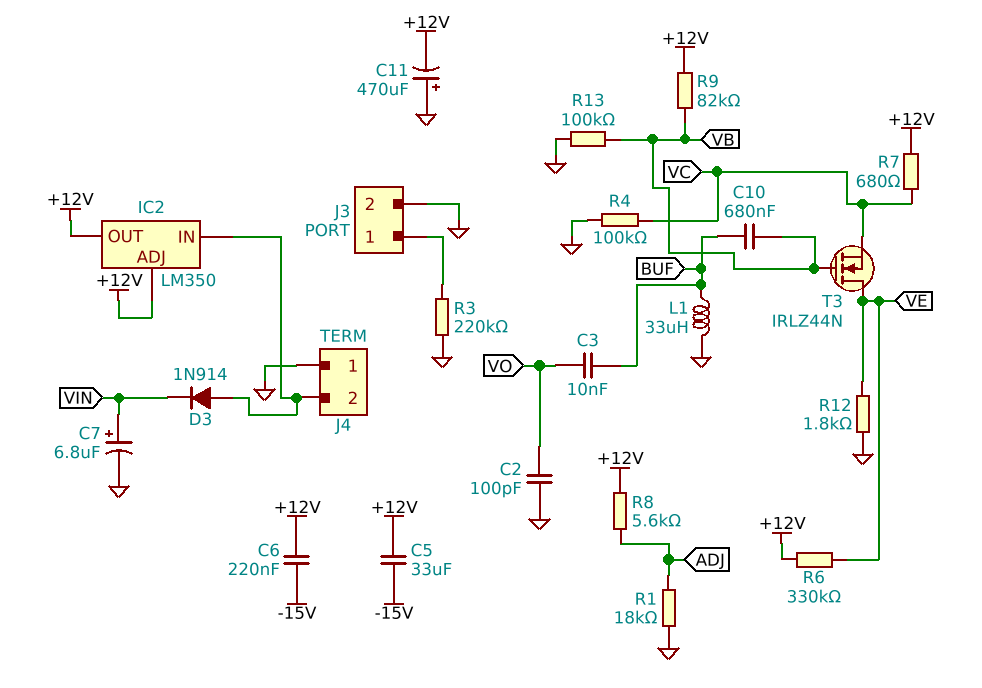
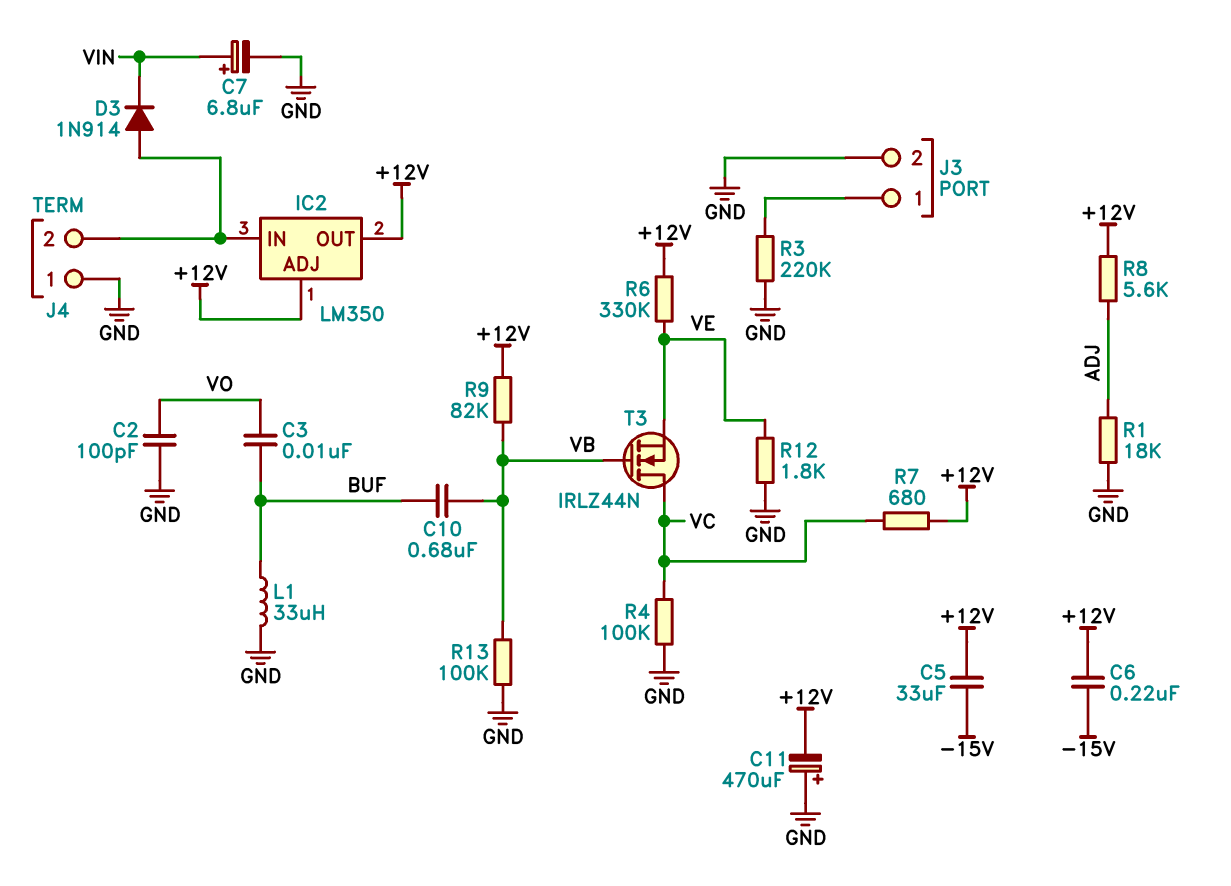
T3: NMOS IRLZ44N (G VB, D VE, S VC) -> NMOS IRLZ44N (G VB, D VC, S VE)

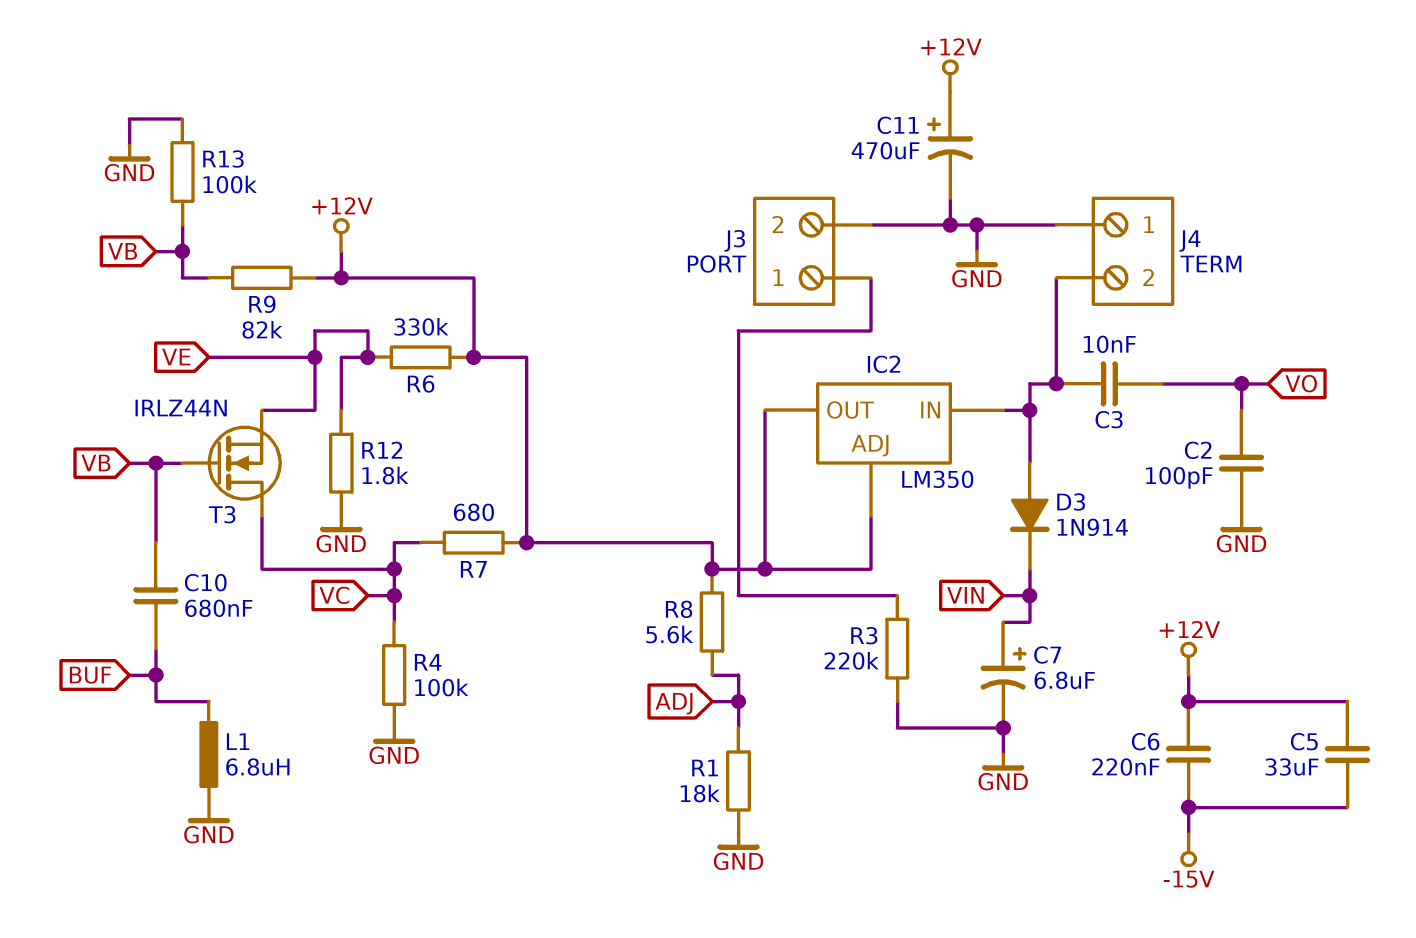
C3: 10nF (BUF, VO) -> 10nF (IC2/IN, VO)
C11: 470uF (plus GND, minus +12V) -> 470uF (plus +12V, minus GND)
L1: 33uH (BUF, GND) -> 6.8uH (BUF, GND)

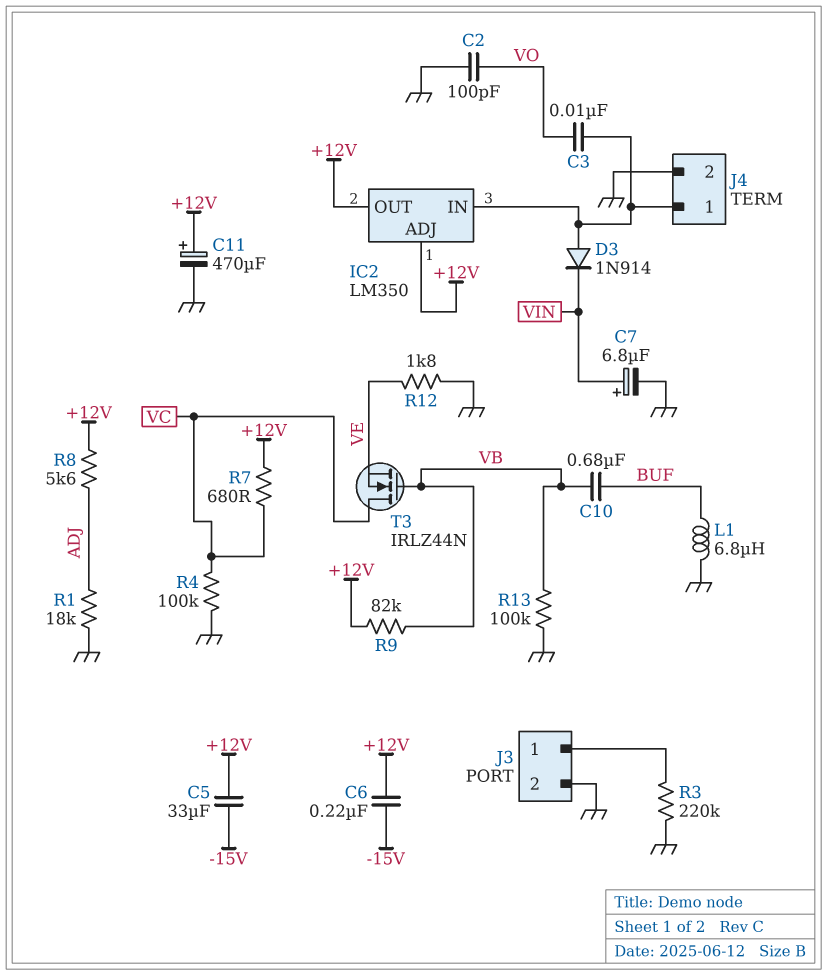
J4 pin 1: GND -> IC2/IN
J4 pin 2: IC2/IN -> GND
R6: 330k (+12V, VE) -> none

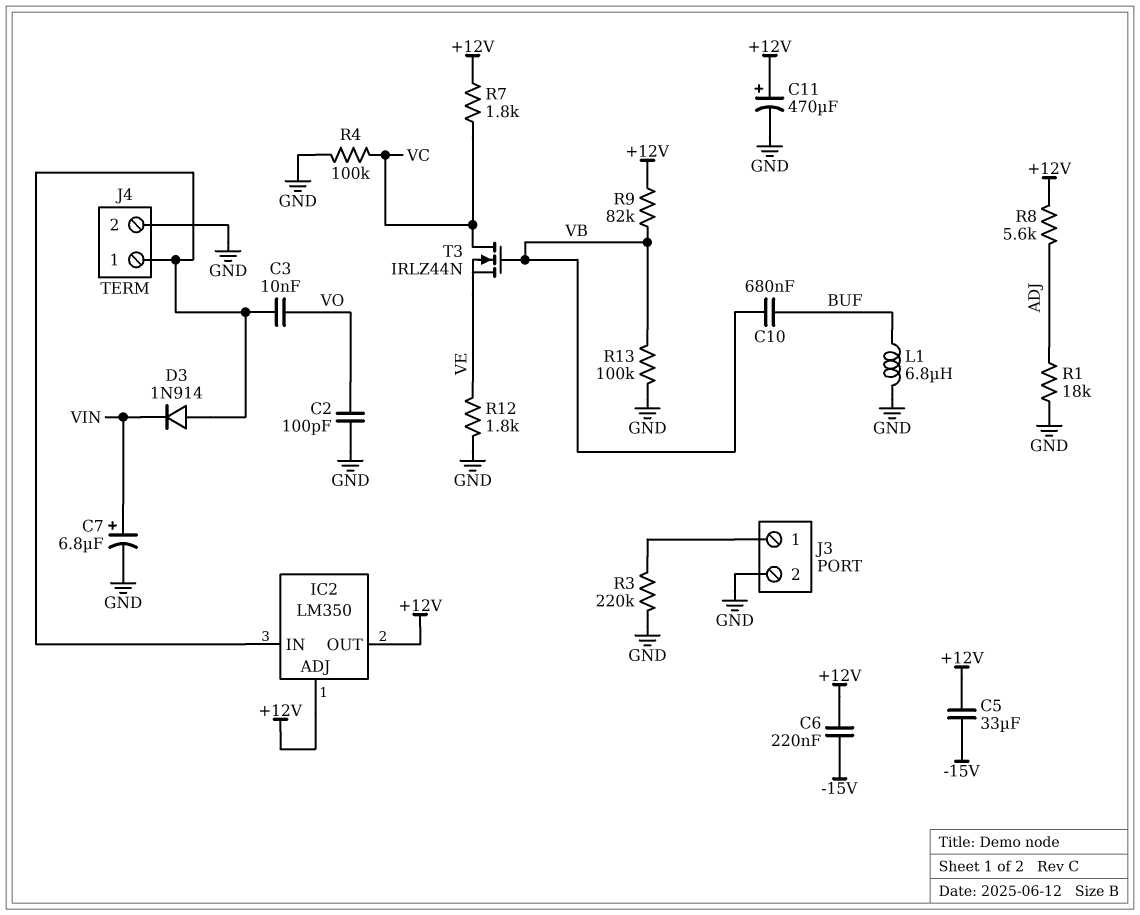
R7: 680 (+12V, VC) -> 1.8k (+12V, VC)

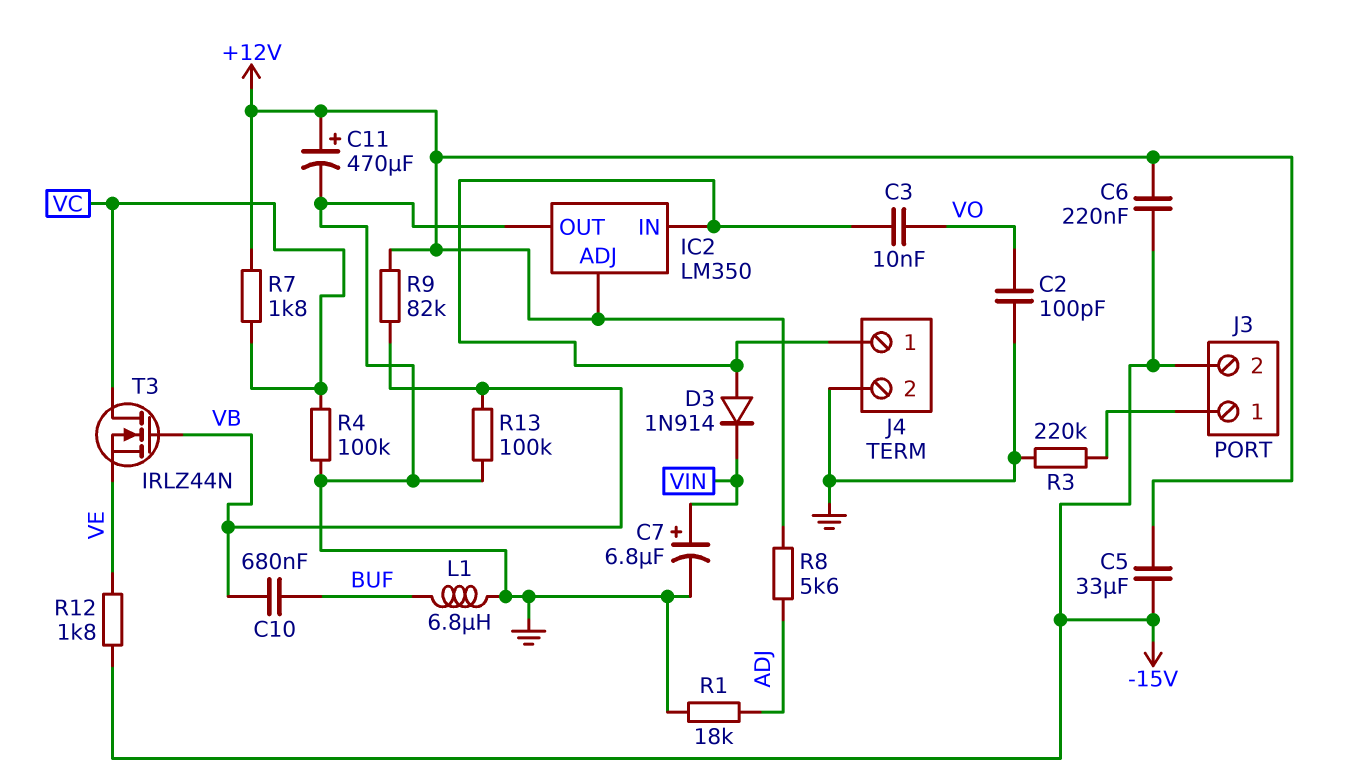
IC2 pin OUT: +12V -> GND
J3 pin 2: GND -> -15V
R12: 1.8k (GND, VE) -> 1.8k (-15V, VE)

